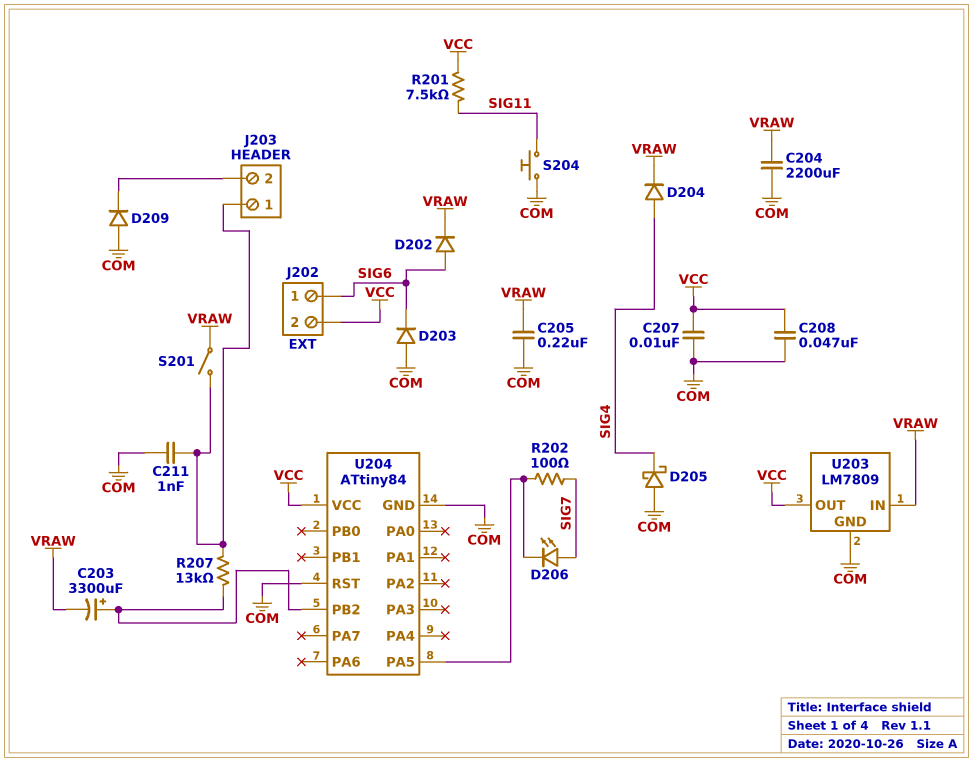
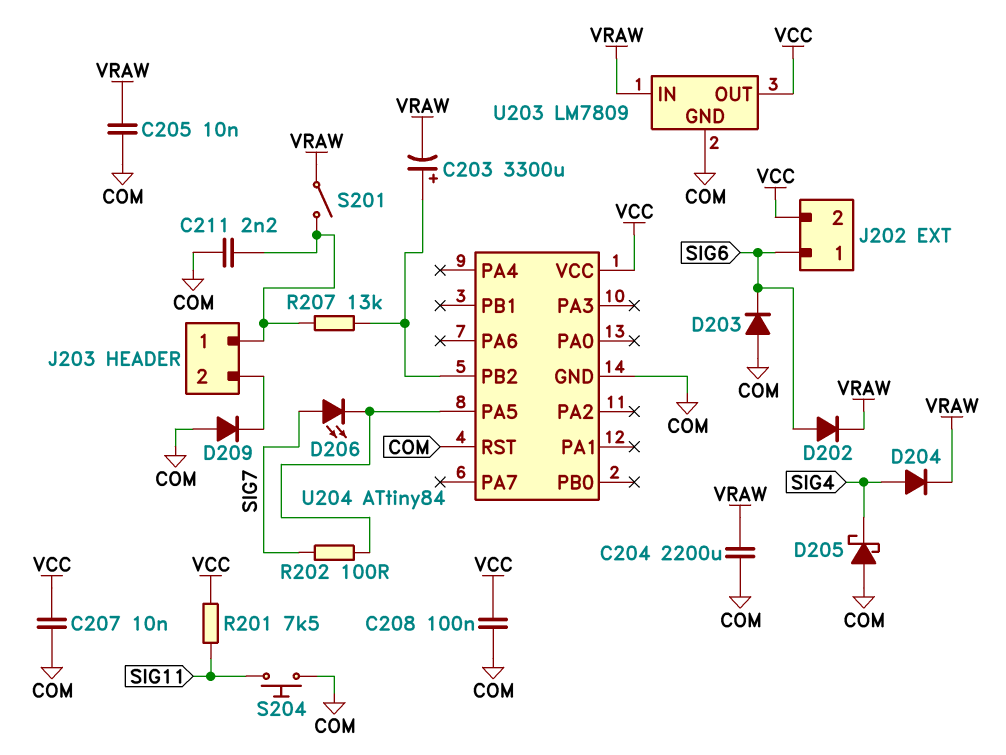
C205: 220nF (COM, VRAW) -> 10nF (COM, VRAW)
C208: 47nF (COM, VCC) -> 100nF (COM, VCC)
C211: 1nF (COM, J203/1) -> 2.2nF (COM, J203/1)

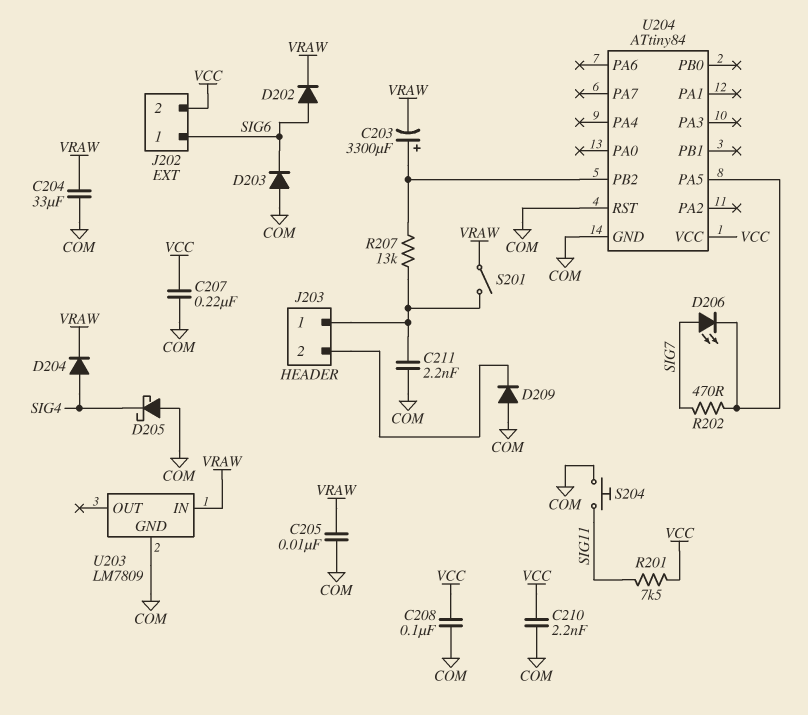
C204: 2200uF (COM, VRAW) -> 33uF (COM, VRAW)
C207: 10nF (COM, VCC) -> 220nF (COM, VCC)
C210: none -> 2.2nF (COM, VCC)
R202: 100 (SIG7, U204/PA5) -> 470 (SIG7, U204/PA5)
U203 pin OUT: VCC -> none

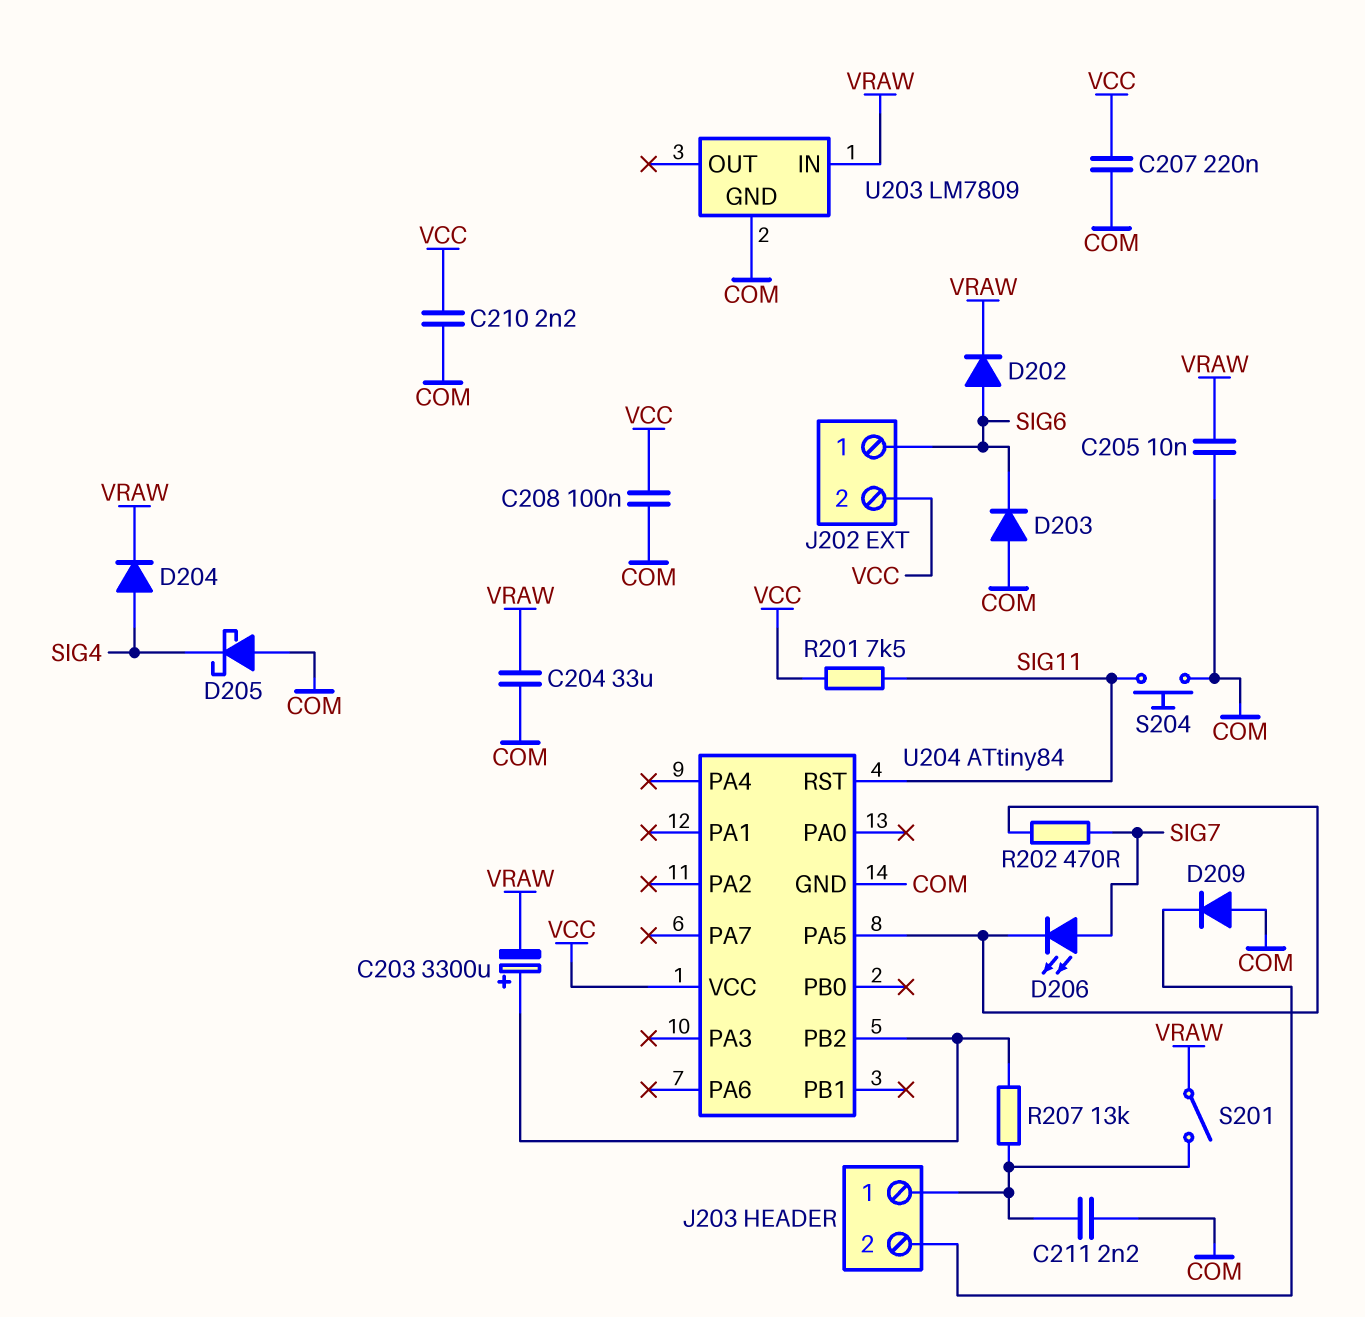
U204 pin RST: COM -> SIG11

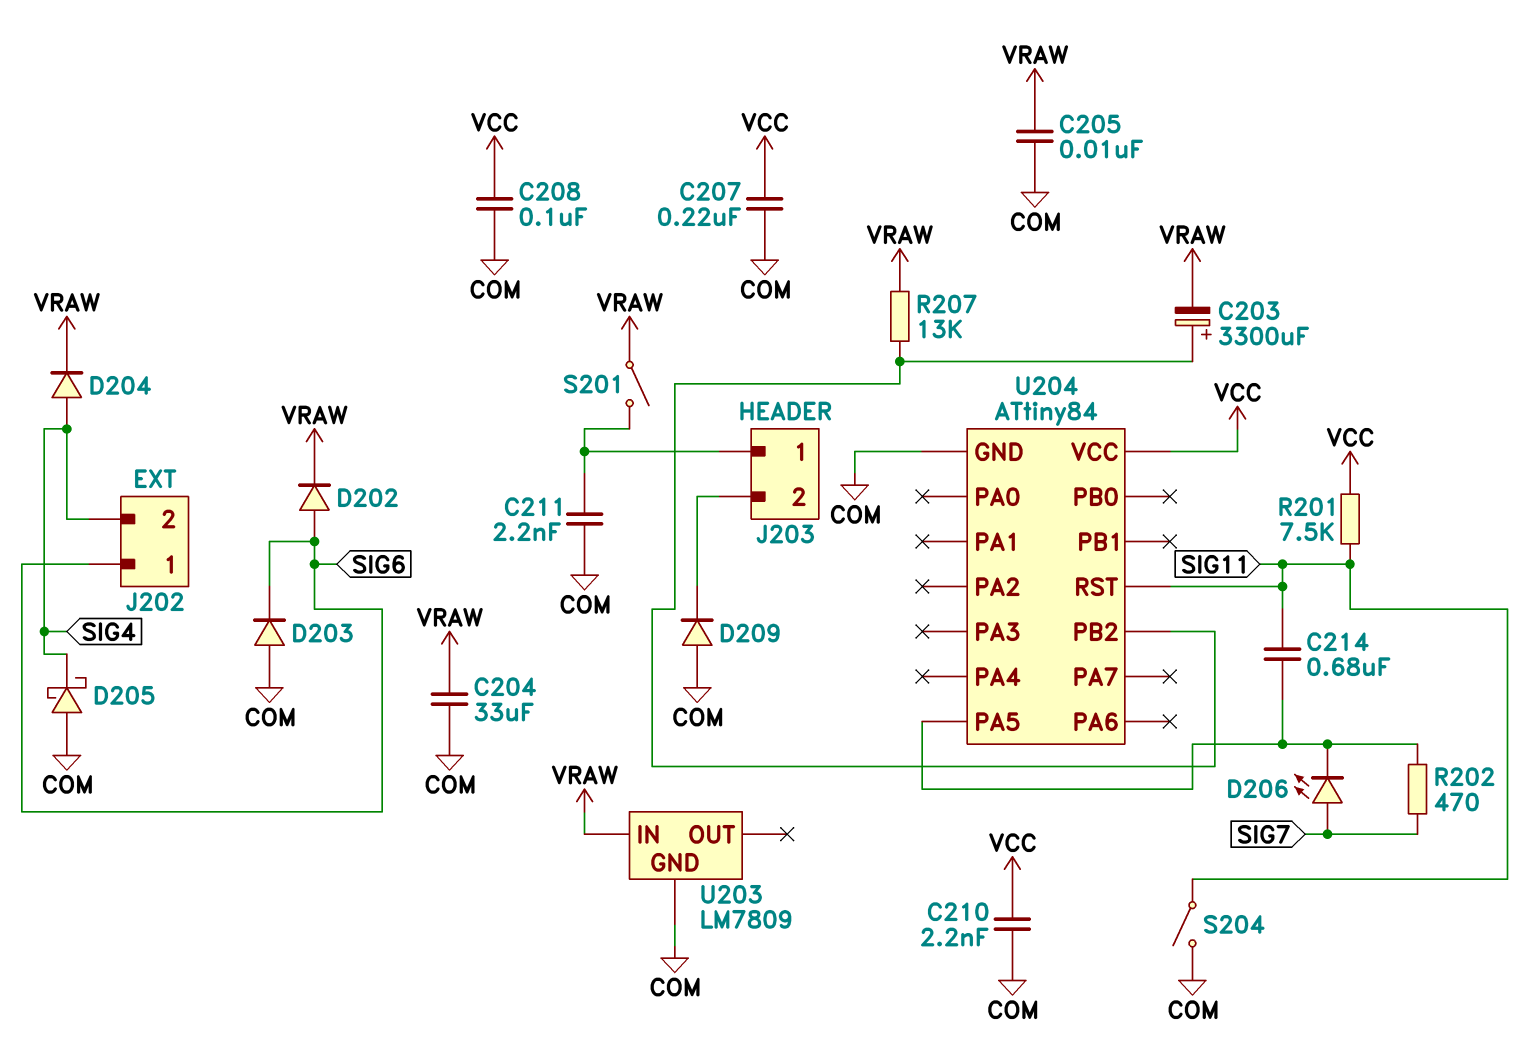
C214: none -> 680nF (SIG11, U204/PA5)
J202 pin 2: VCC -> SIG4
R207: 13k (J203/1, U204/PB2) -> 13k (U204/PB2, VRAW)
S204: button (COM, SIG11) -> switch (COM, SIG11)

